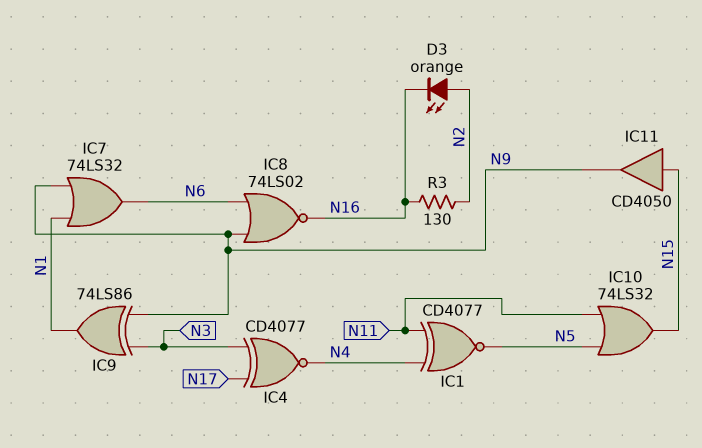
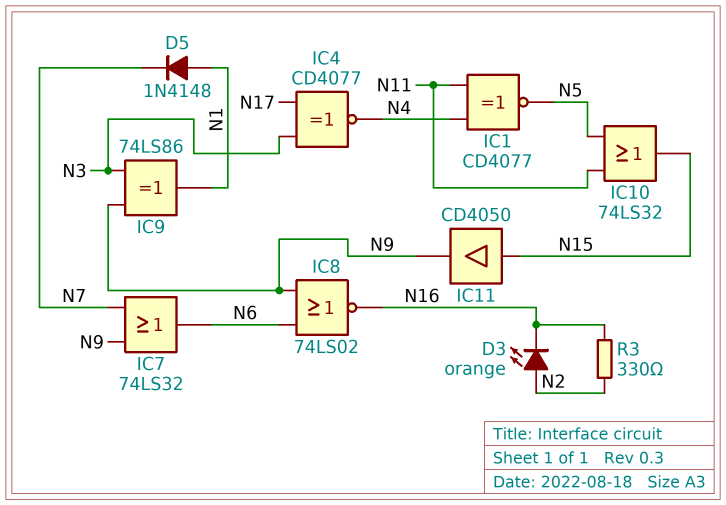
D5: none -> diode 1N4148 (A N1, K N7)
IC7: OR 74LS32 (in N1, in N9, out N6) -> OR 74LS32 (in N7, in N9, out N6)
R3: 130 (N2, N16) -> 330 (N2, N16)

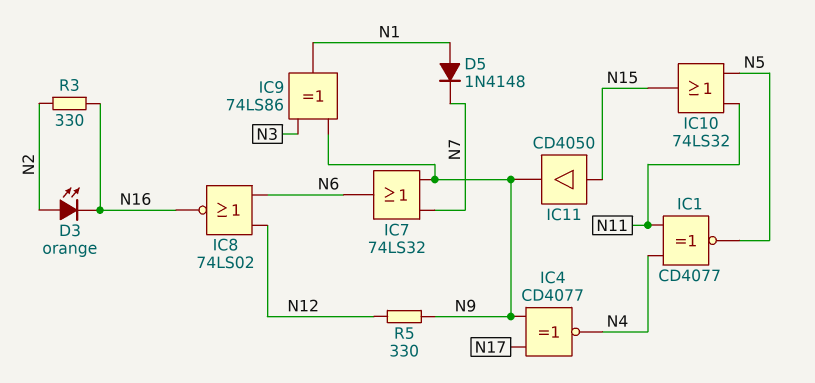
IC4: XNOR CD4077 (in N3, in N17, out N4) -> XNOR CD4077 (in N9, in N17, out N4)
IC8: NOR 74LS02 (in N6, in N9, out N16) -> NOR 74LS02 (in N6, in N12, out N16)
R5: none -> 330 (N9, N12)

